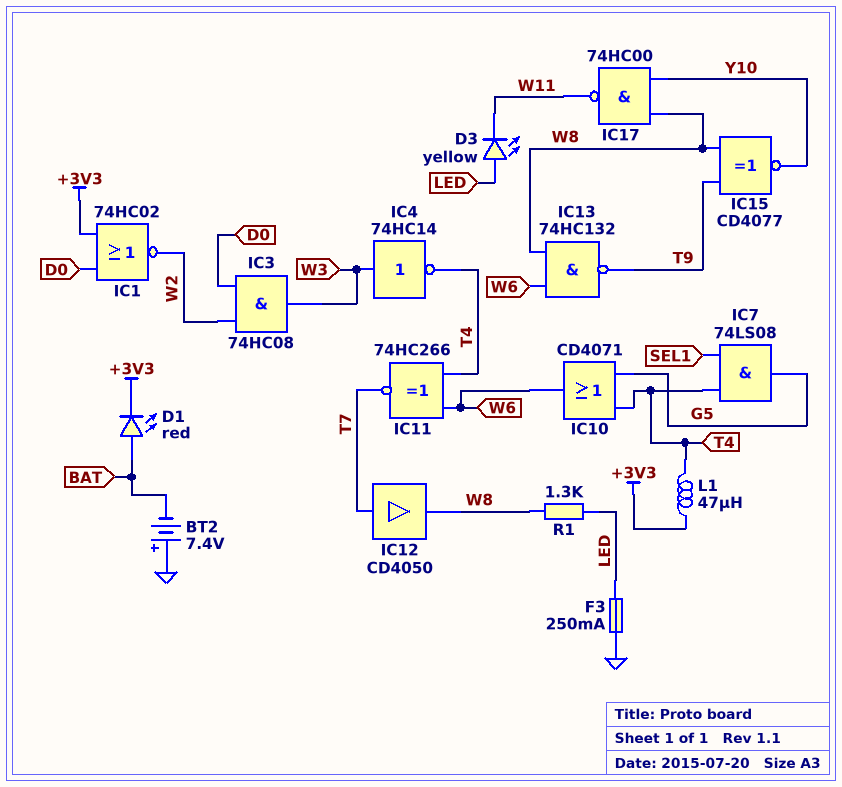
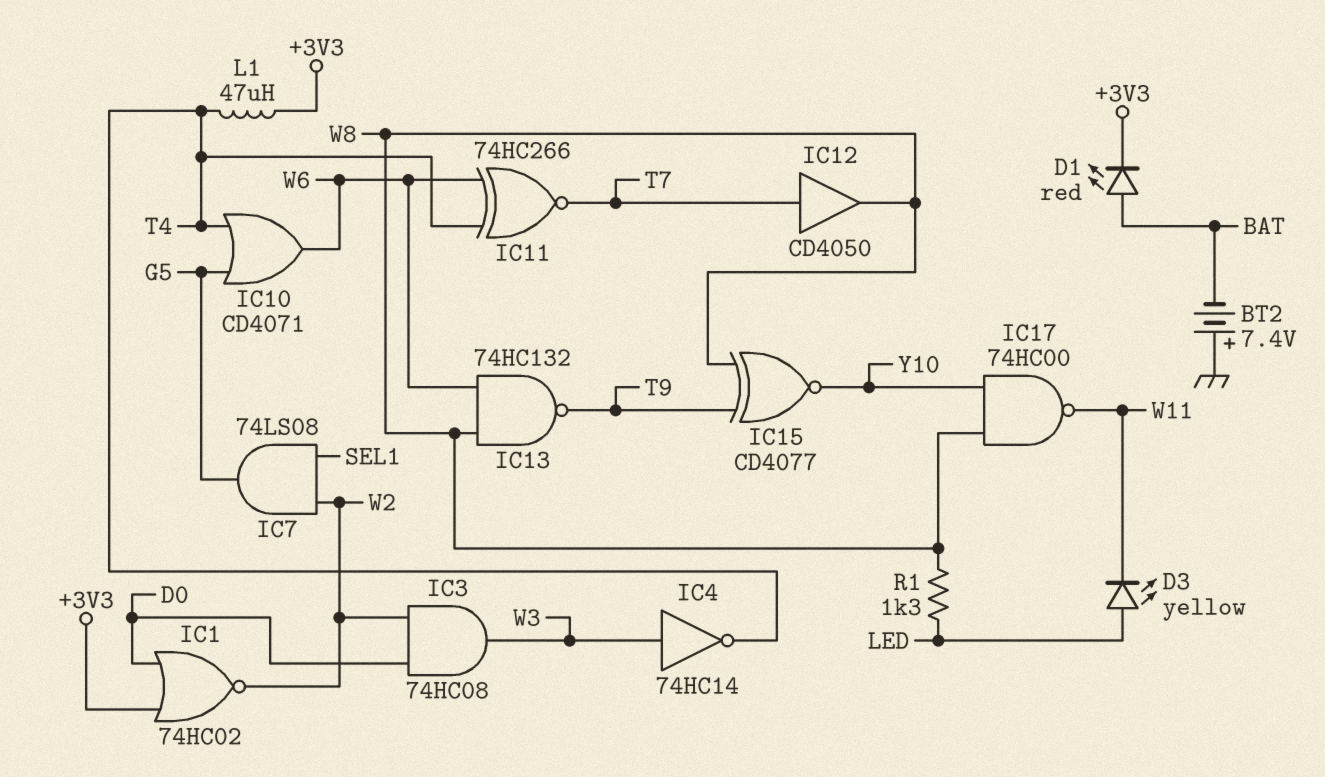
F3: 250mA (GND, LED) -> none
IC7: AND 74LS08 (in SEL1, in T4, out G5) -> AND 74LS08 (in SEL1, in W2, out G5)

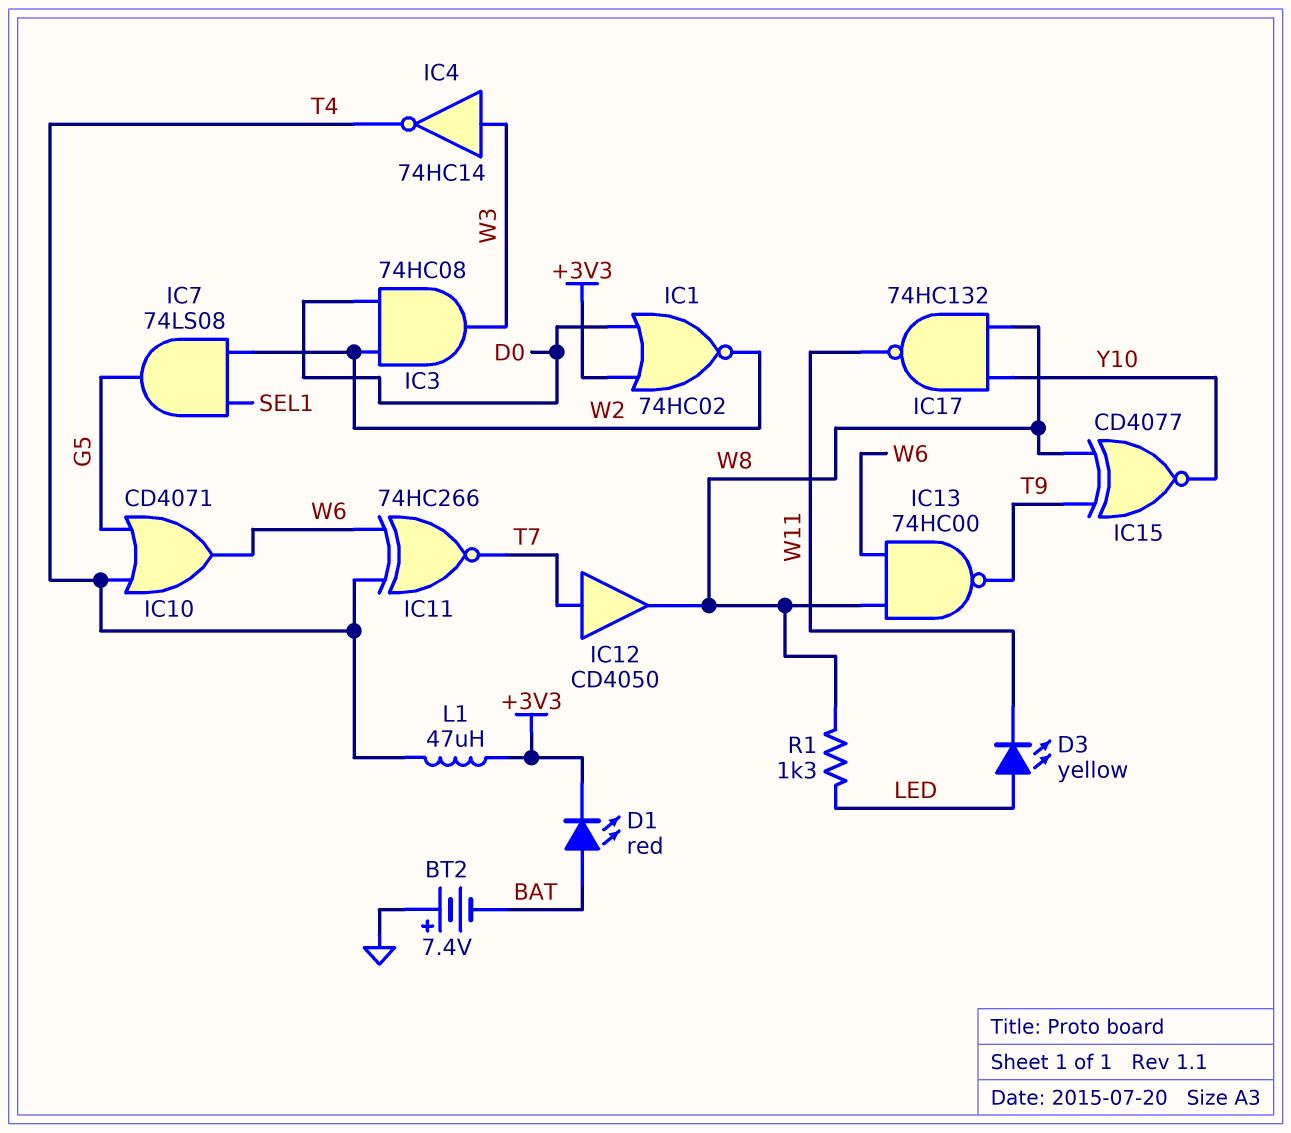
IC13: NAND 74HC132 (in W6, in W8, out T9) -> NAND 74HC00 (in W6, in W8, out T9)
IC17: NAND 74HC00 (in W8, in Y10, out W11) -> NAND 74HC132 (in W8, in Y10, out W11)

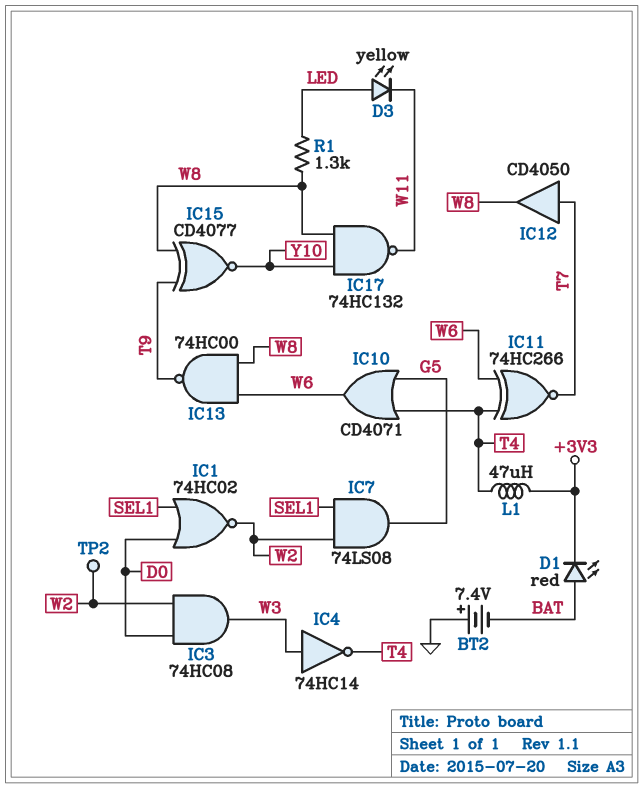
IC1: NOR 74HC02 (in +3V3, in D0, out W2) -> NOR 74HC02 (in D0, in SEL1, out W2)
TP2: none -> test point (W2)

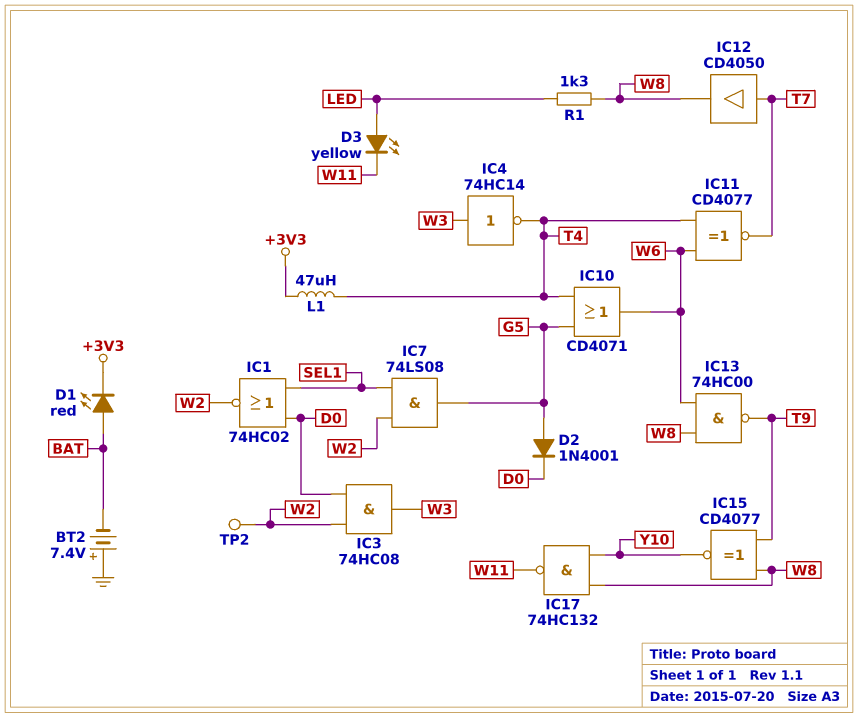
D2: none -> diode 1N4001 (A G5, K D0)
IC11: XNOR 74HC266 (in T4, in W6, out T7) -> XNOR CD4077 (in T4, in W6, out T7)

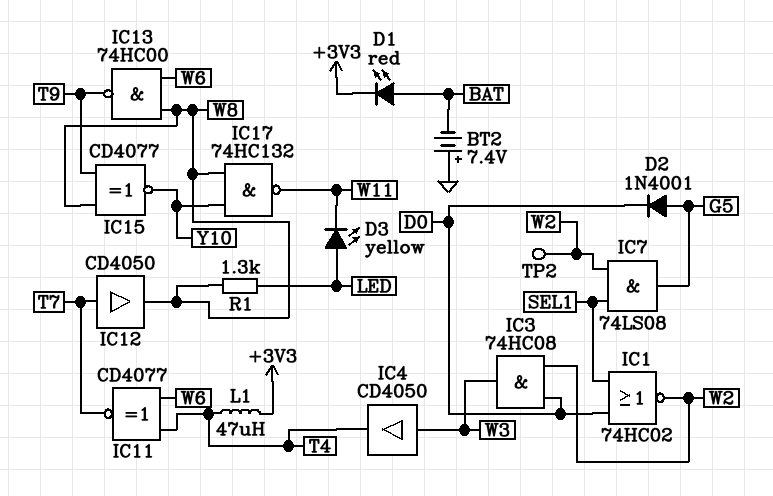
IC4: NOT 74HC14 (in W3, out T4) -> buffer CD4050 (in W3, out T4)
IC10: OR CD4071 (in G5, in T4, out W6) -> none

